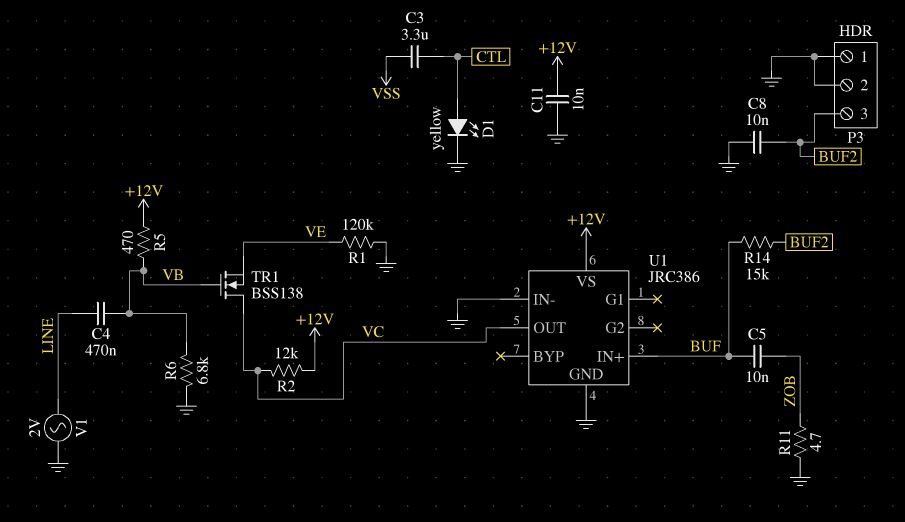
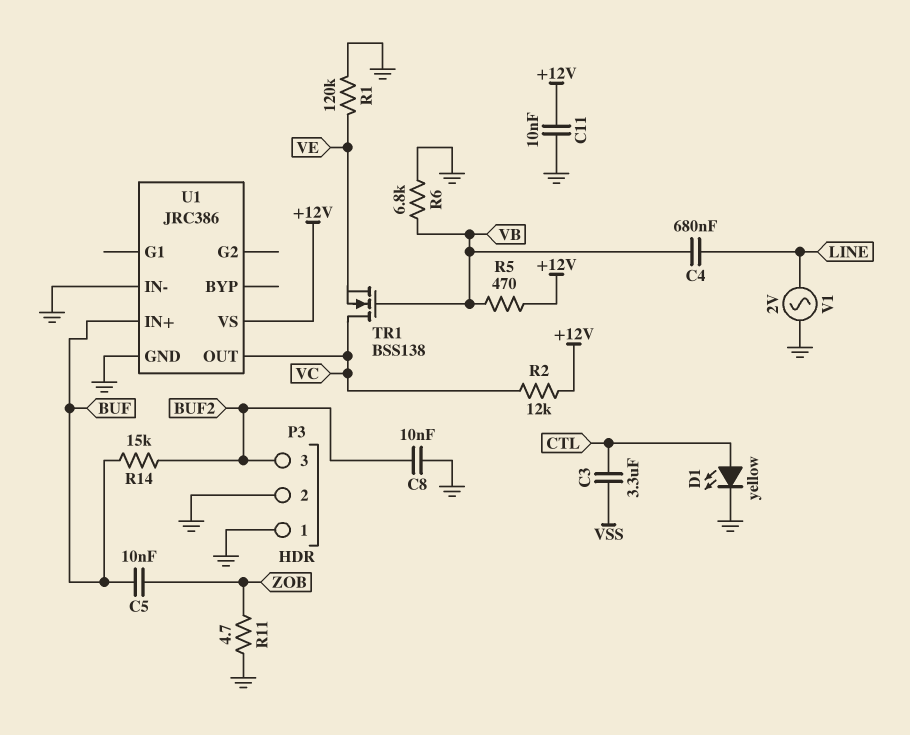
C4: 470nF (LINE, VB) -> 680nF (LINE, VB)

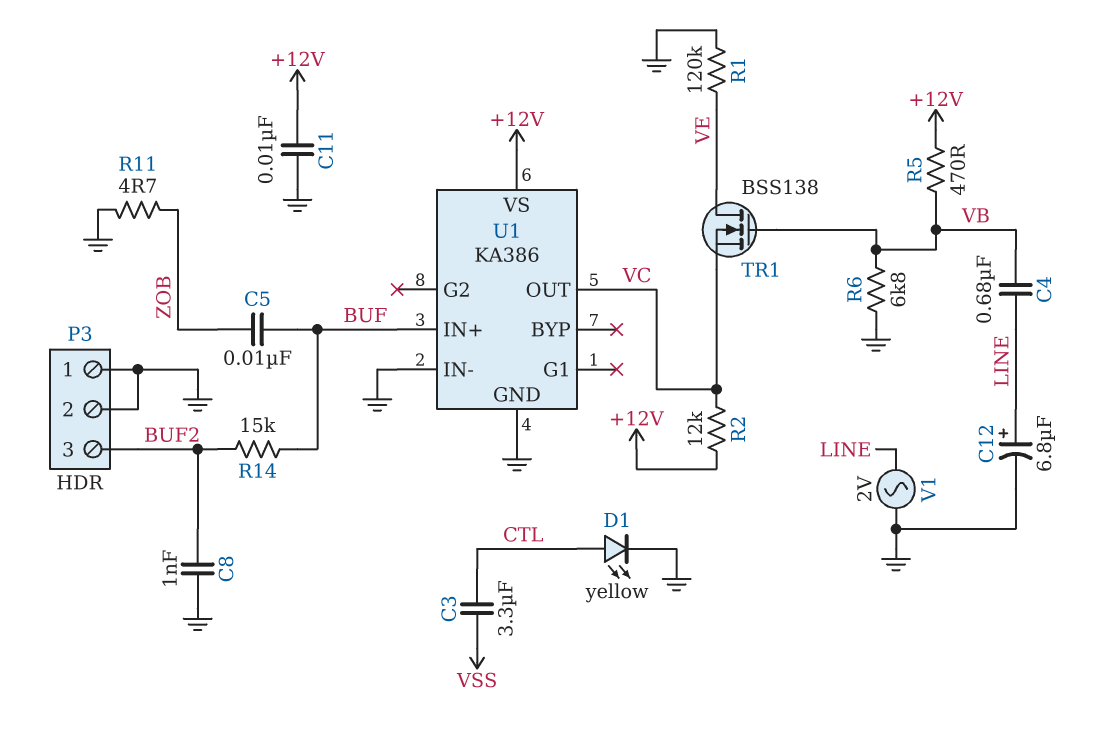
C8: 10nF (BUF2, GND) -> 1nF (BUF2, GND)
C12: none -> 6.8uF (plus LINE, minus GND)
TR1: NMOS BSS138 (G VB, D VC, S VE) -> NMOS BSS138 (G VB, D VE, S VC)
U1: JRC386 -> KA386

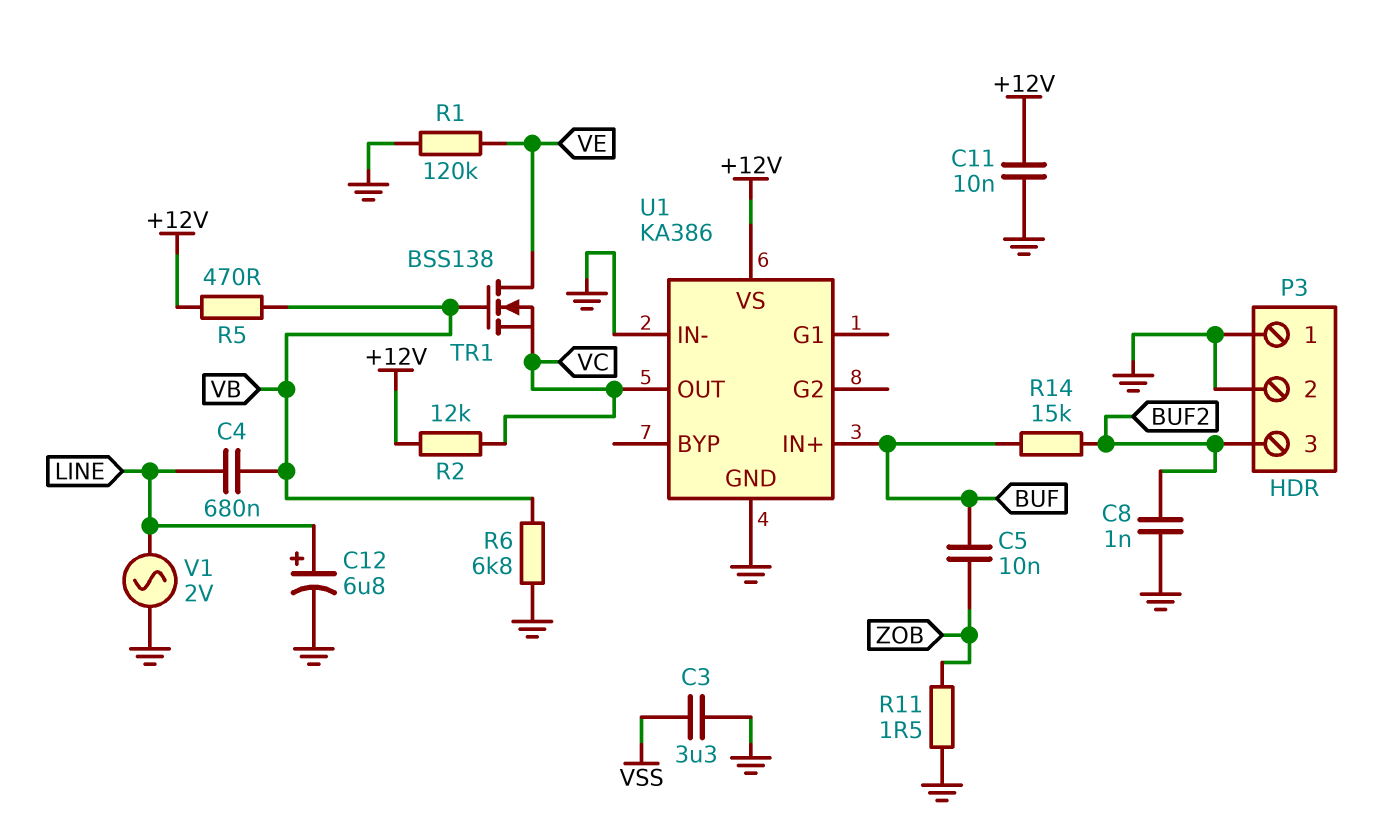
C3: 3.3uF (CTL, VSS) -> 3.3uF (GND, VSS)
D1: LED yellow (A CTL, K GND) -> none
R11: 4.7 (GND, ZOB) -> 1.5 (GND, ZOB)

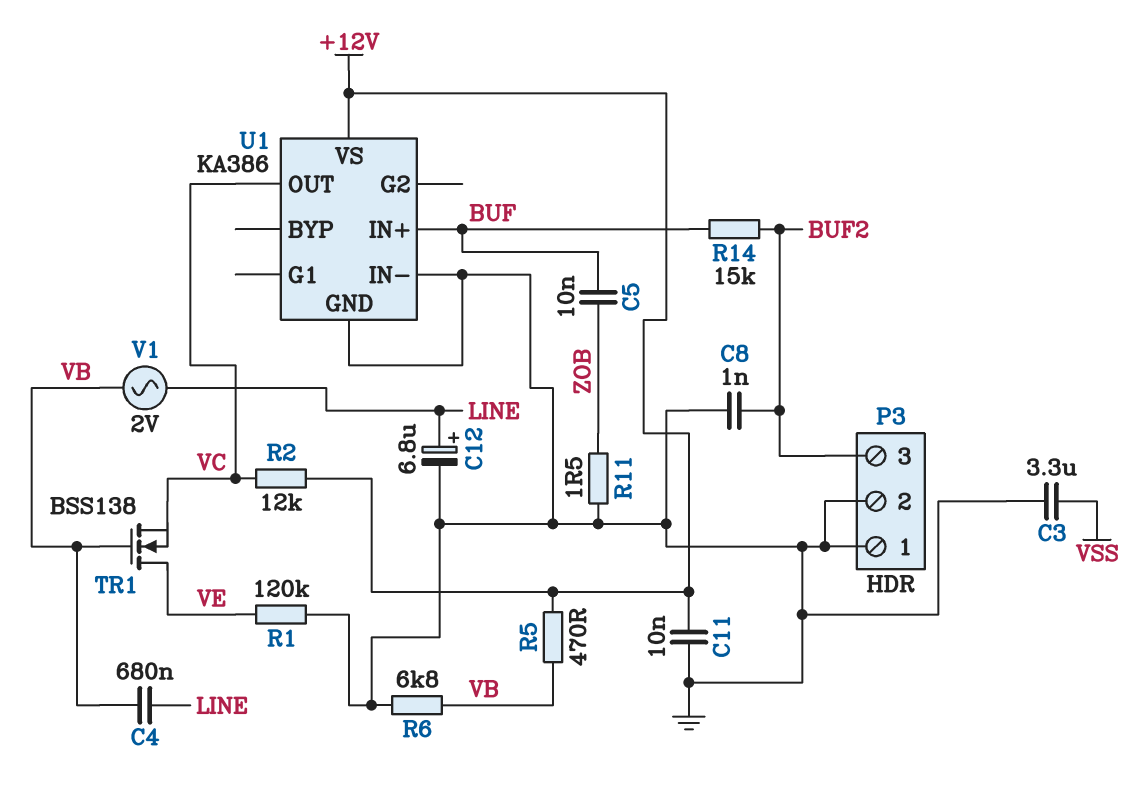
V1: AC 2V (GND, LINE) -> AC 2V (LINE, VB)

